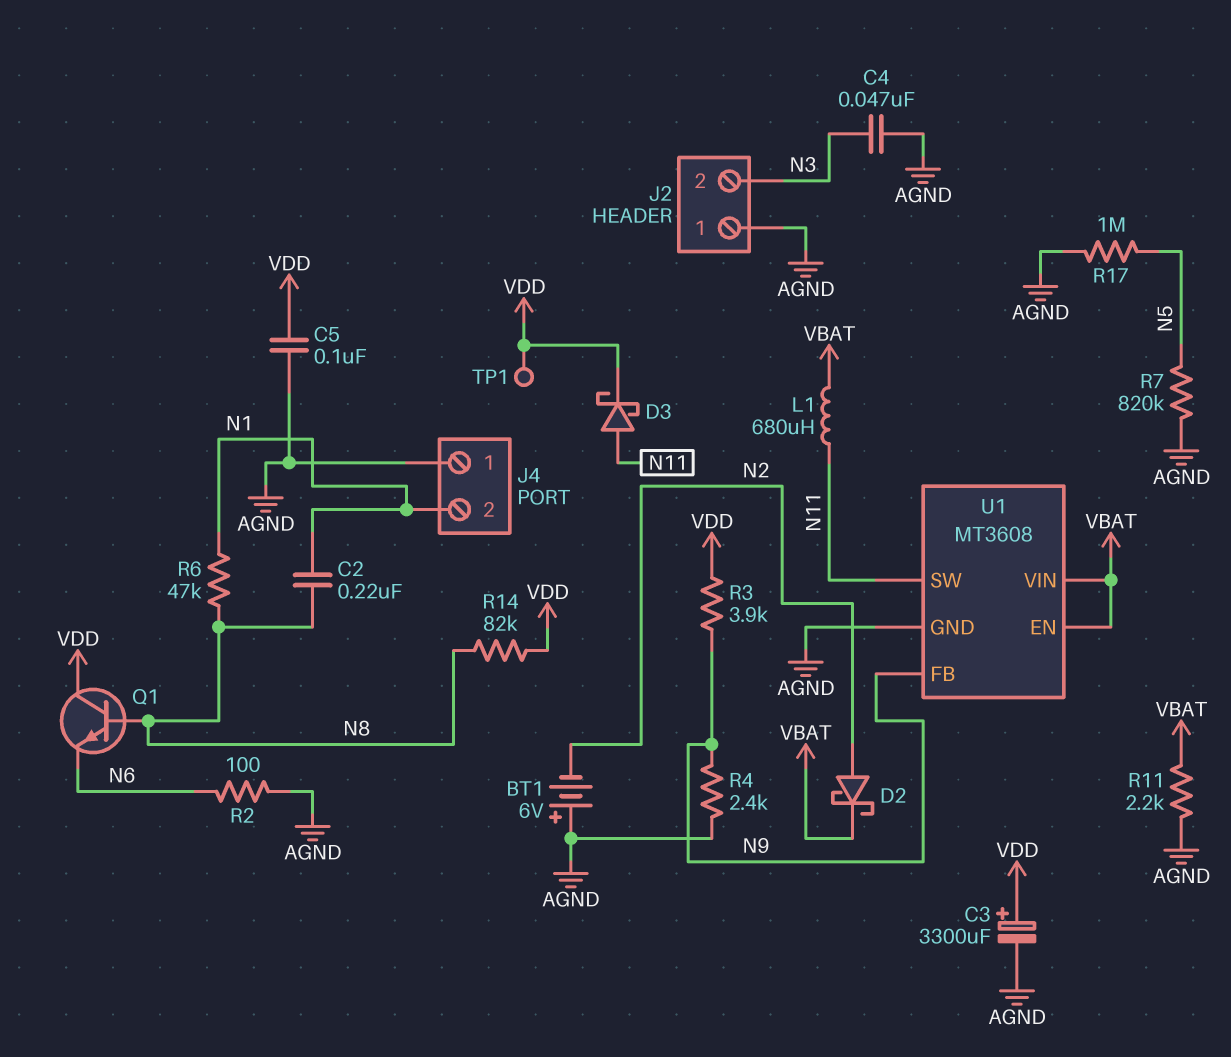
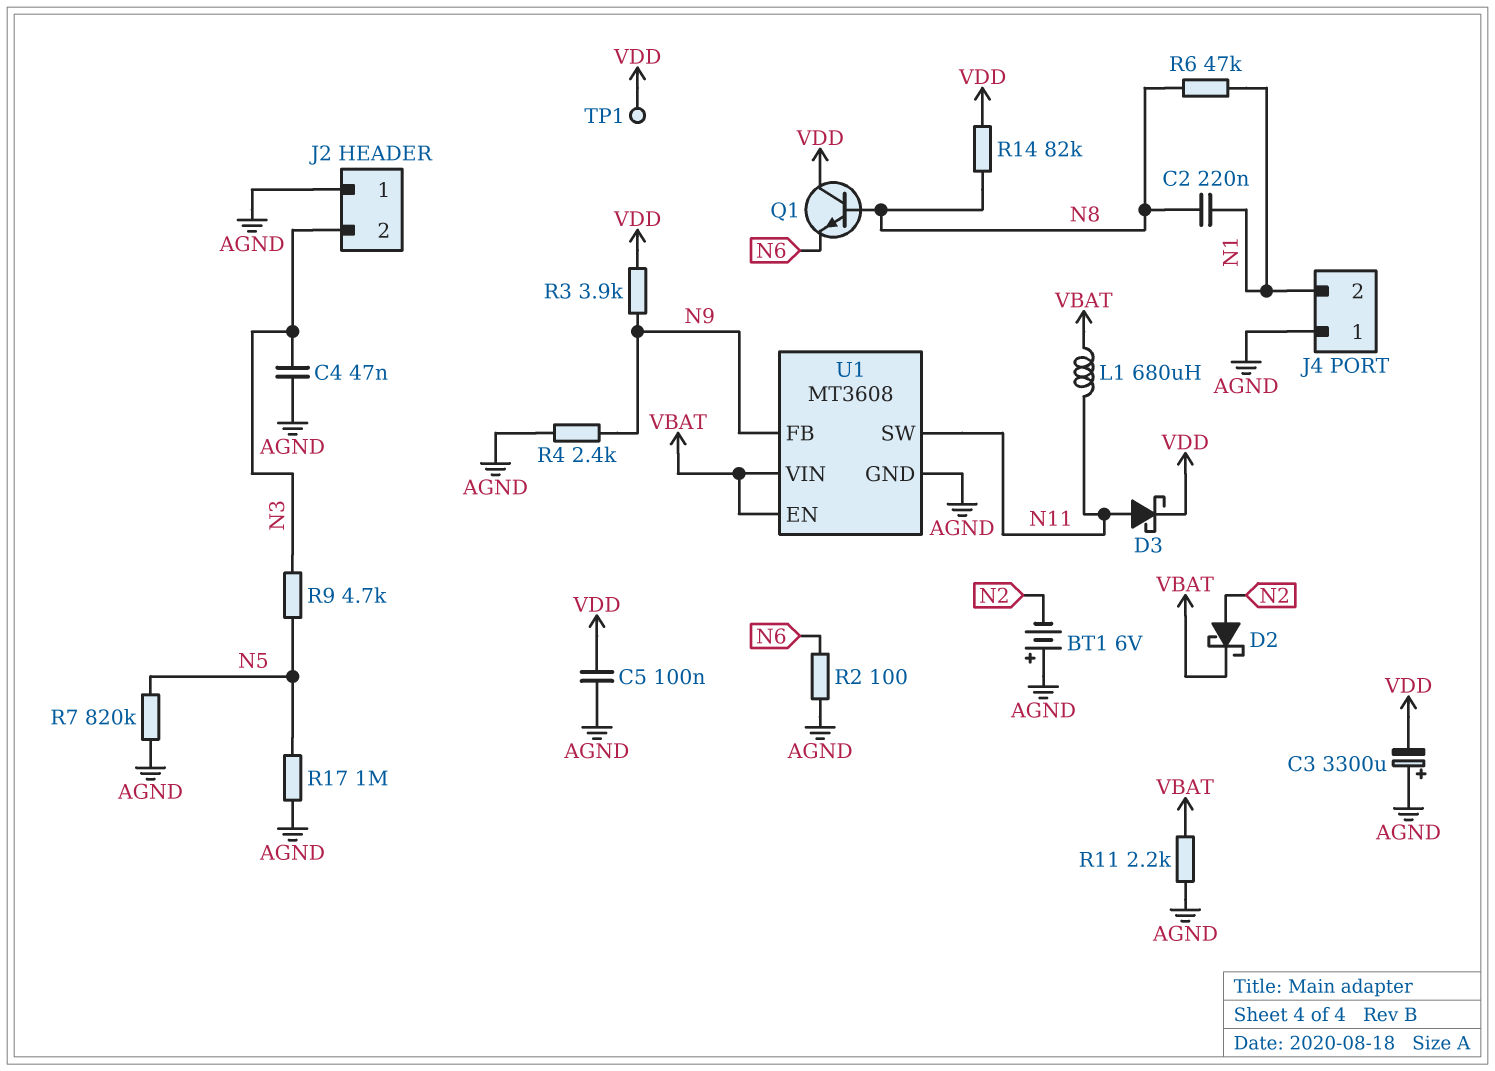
C3: 3300uF (plus VDD, minus AGND) -> 3300uF (plus AGND, minus VDD)
R9: none -> 4.7k (N3, N5)

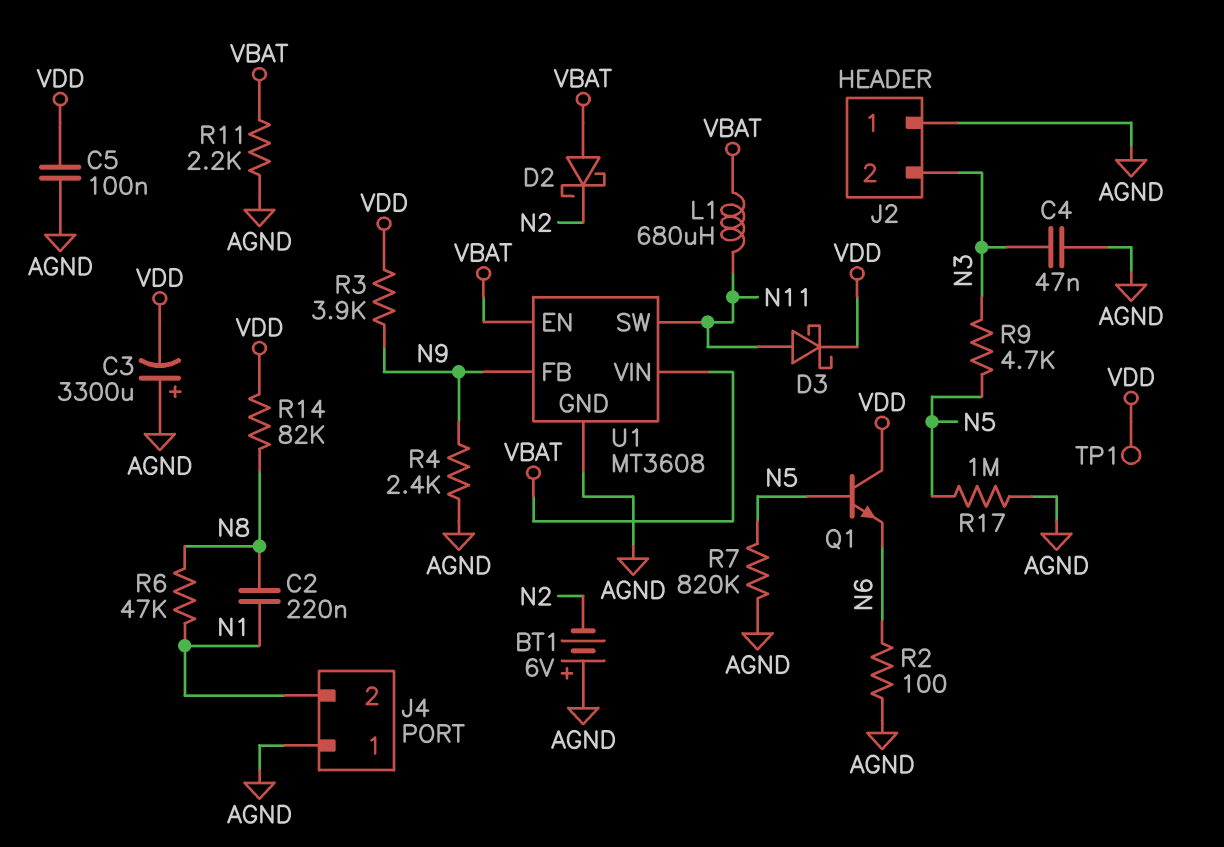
D2: schottky (A N2, K VBAT) -> schottky (A VBAT, K N2)
Q1: NPN (B N8, C VDD, E N6) -> NPN (B N5, C VDD, E N6)

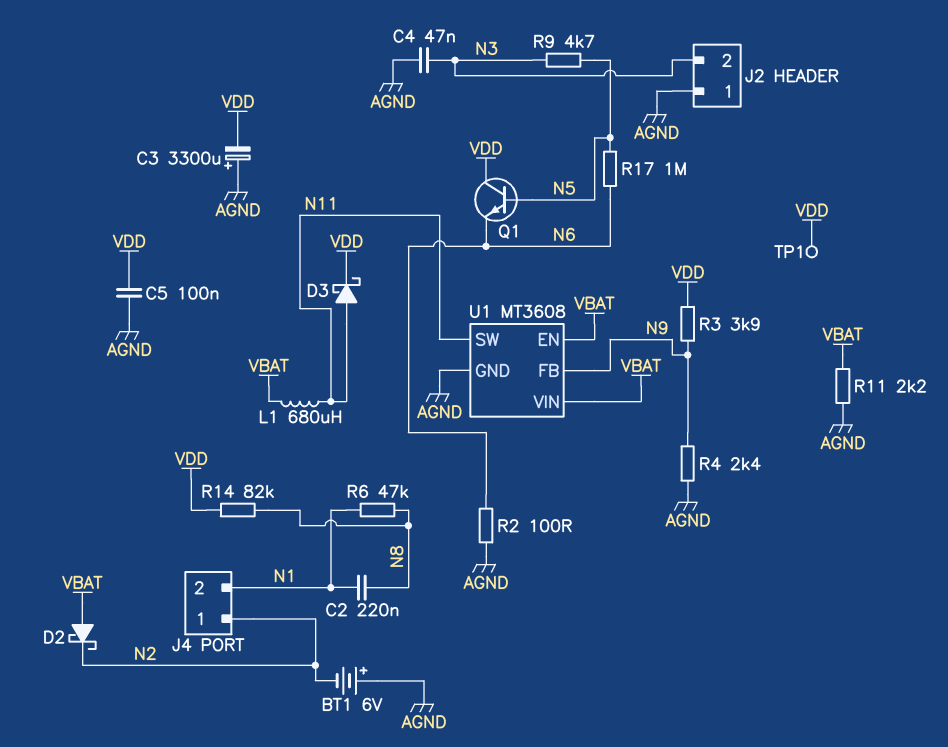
J4 pin 1: AGND -> N2
R7: 820k (AGND, N5) -> none
R17: 1M (AGND, N5) -> 1M (N5, N6)

